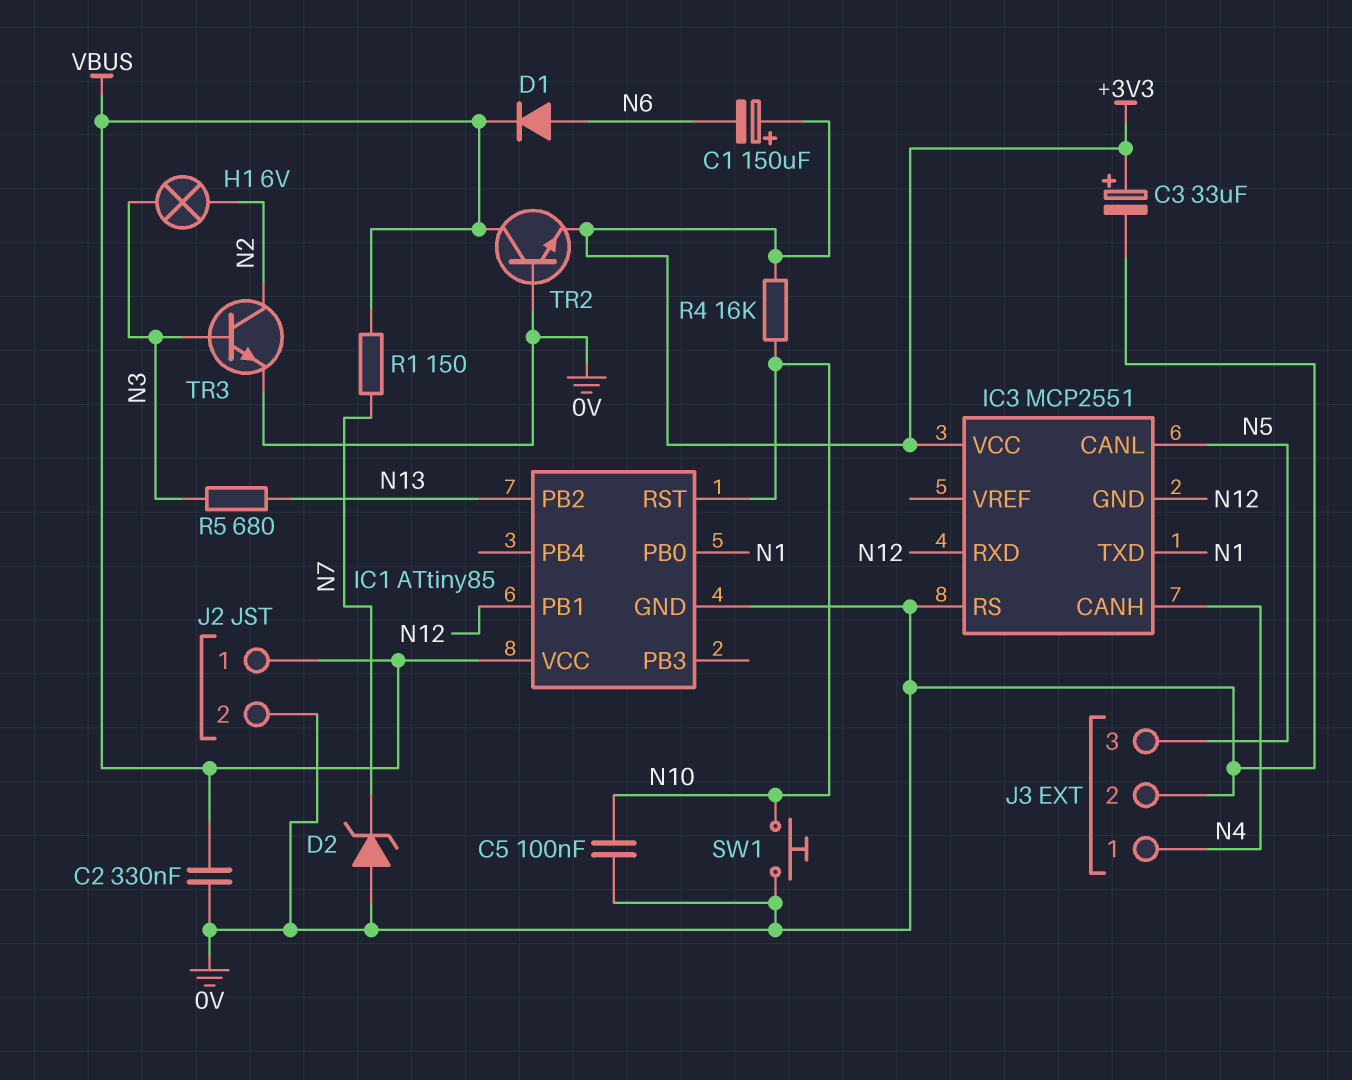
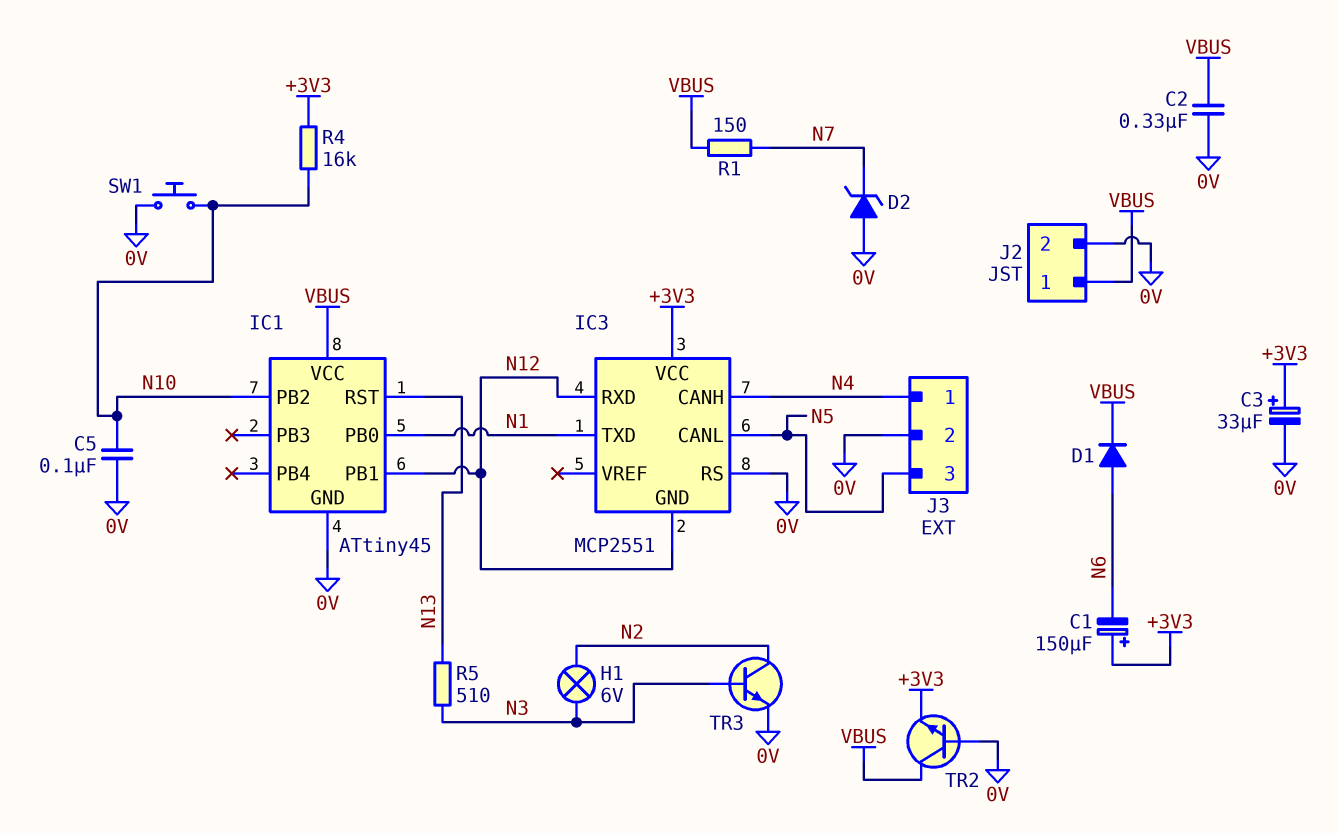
IC1: ATtiny85 -> ATtiny45
IC1 pin PB2: N13 -> N10
IC1 pin RST: N10 -> N13
R5: 680 (N3, N13) -> 510 (N3, N13)

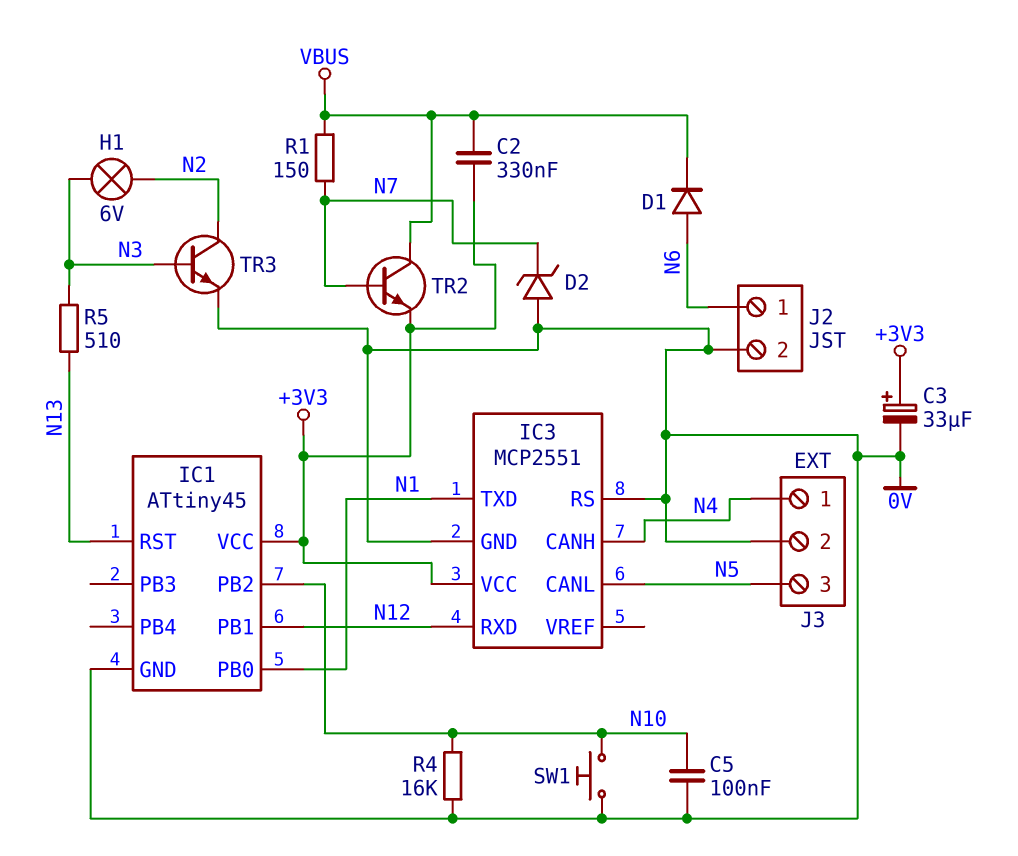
C1: 150uF (plus +3V3, minus N6) -> none
C2: 330nF (0V, VBUS) -> 330nF (+3V3, VBUS)
IC1 pin VCC: VBUS -> +3V3
IC3 pin GND: N12 -> 0V
J2 pin 1: VBUS -> N6
R4: 16k (+3V3, N10) -> 16k (0V, N10)
TR2: NPN (B 0V, C VBUS, E +3V3) -> NPN (B N7, C VBUS, E +3V3)

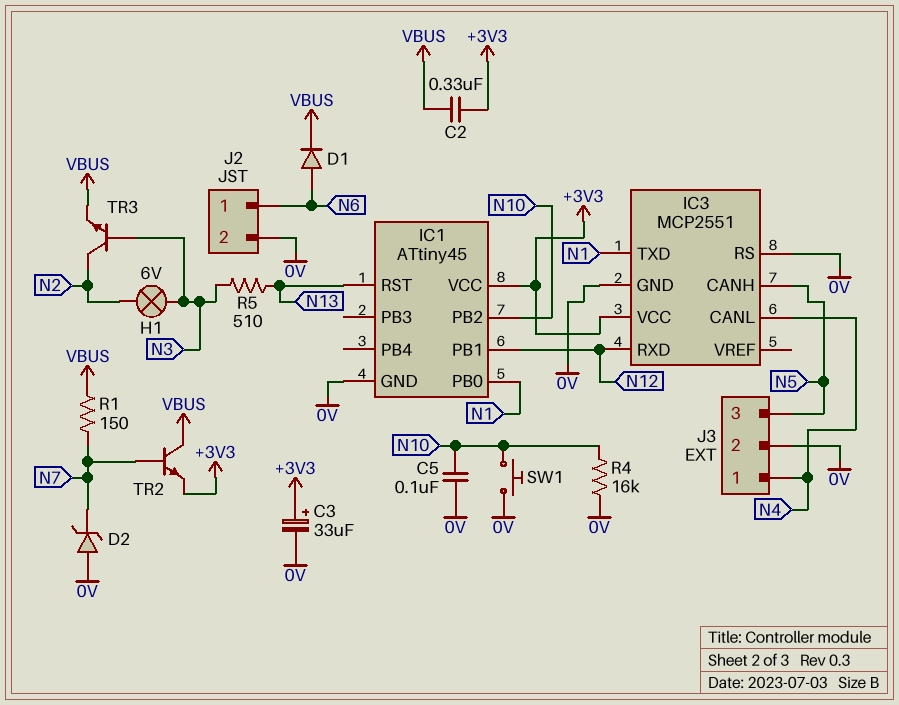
IC3 pin CANH: N4 -> N5
IC3 pin CANL: N5 -> N4
TR3: NPN (B N3, C N2, E 0V) -> NPN (B N3, C N2, E VBUS)

